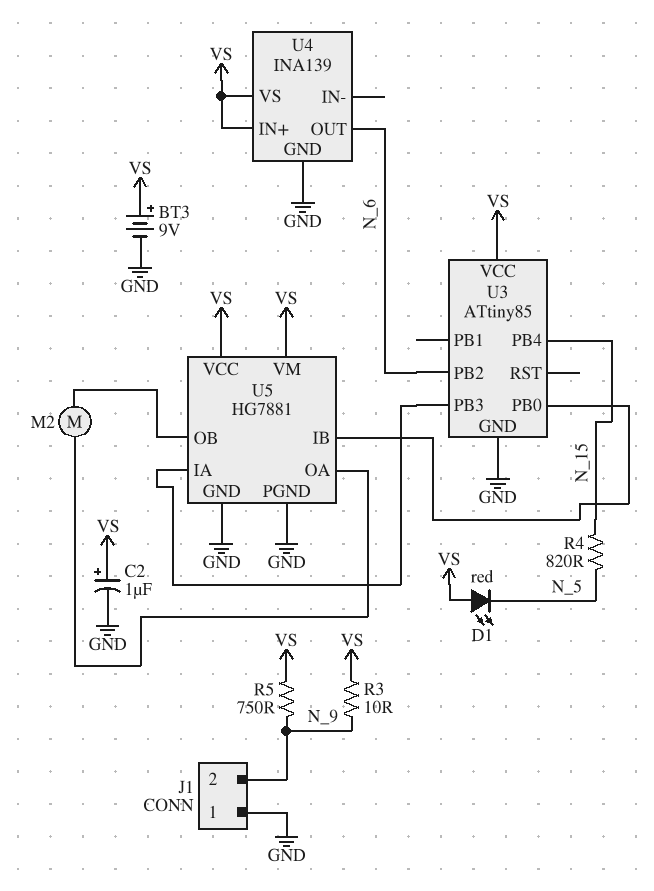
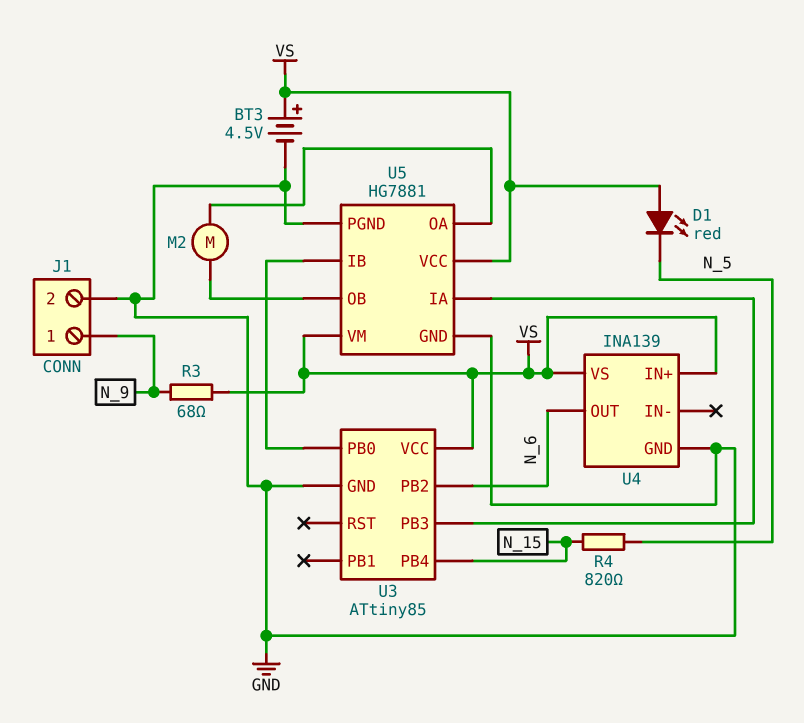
BT3: 9V (plus VS, minus GND) -> 4.5V (plus VS, minus GND)
C2: 1uF (plus VS, minus GND) -> none
J1 pin 1: GND -> N_9
J1 pin 2: N_9 -> GND
R3: 10 (N_9, VS) -> 68 (N_9, VS)
R5: 750 (N_9, VS) -> none

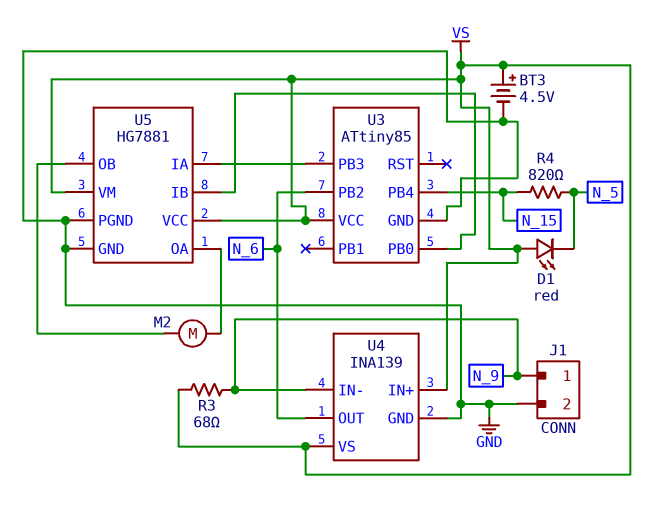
U4 pin IN-: none -> N_9

